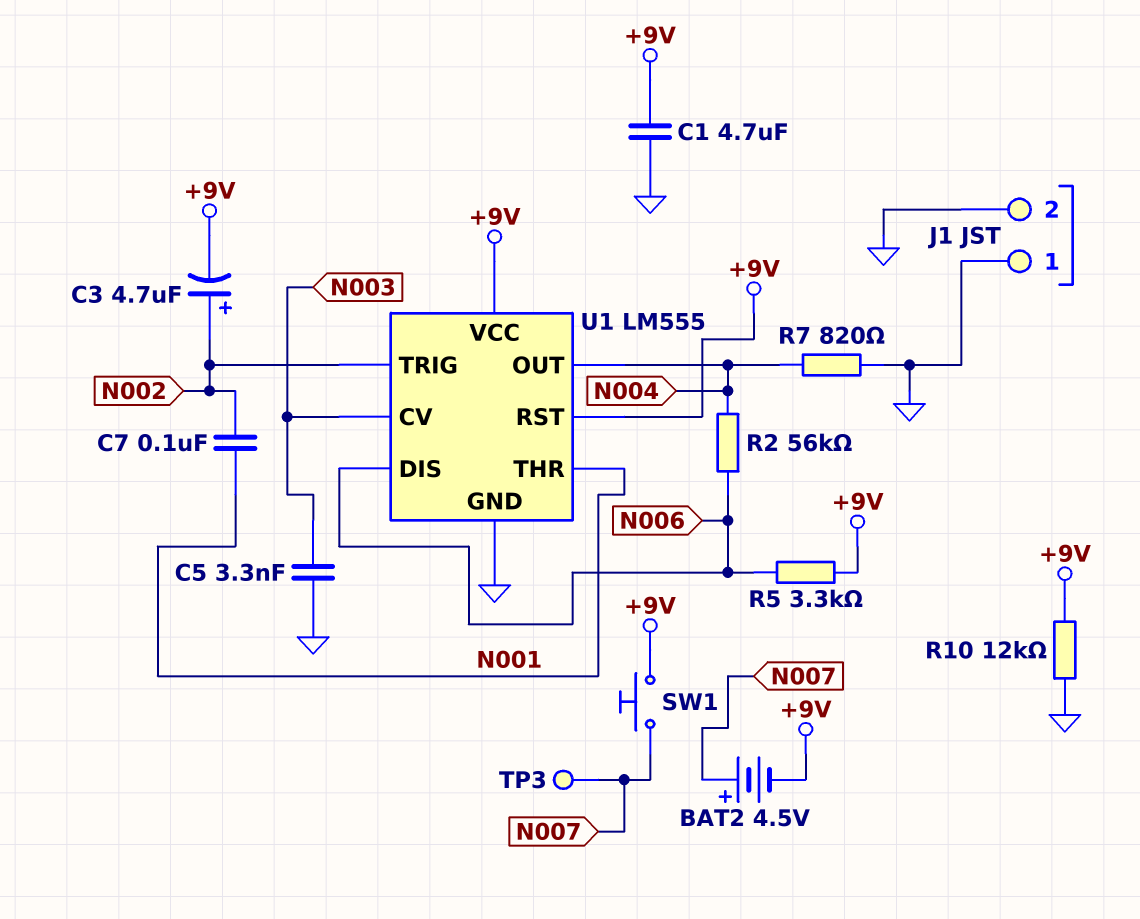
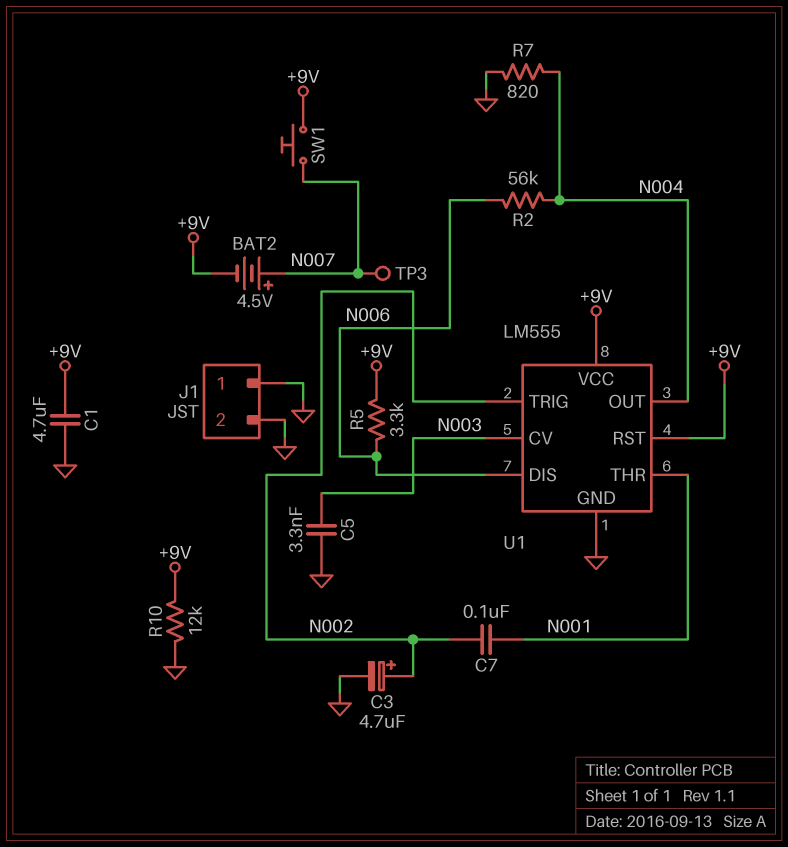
C3: 4.7uF (plus N002, minus +9V) -> 4.7uF (plus N002, minus GND)

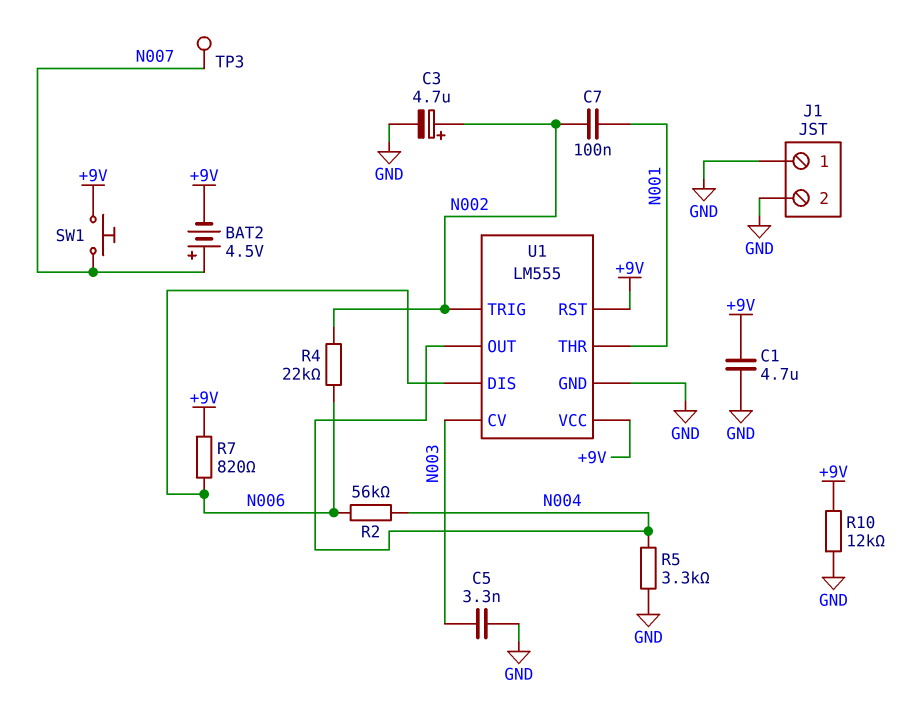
R4: none -> 22k (N002, N006)
R5: 3.3k (+9V, N006) -> 3.3k (GND, N004)
R7: 820 (GND, N004) -> 820 (+9V, N006)

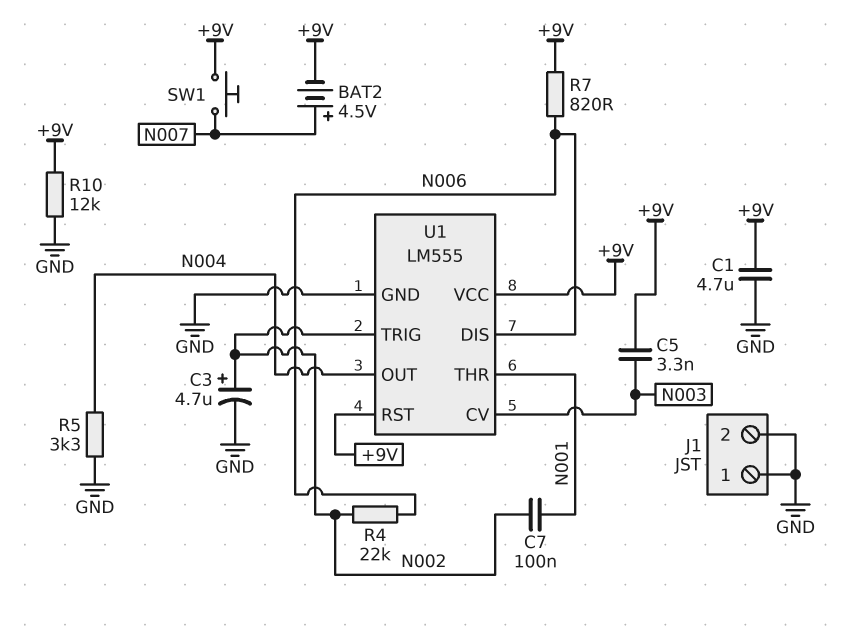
C5: 3.3nF (GND, N003) -> 3.3nF (+9V, N003)
R2: 56k (N004, N006) -> none
TP3: test point (N007) -> none

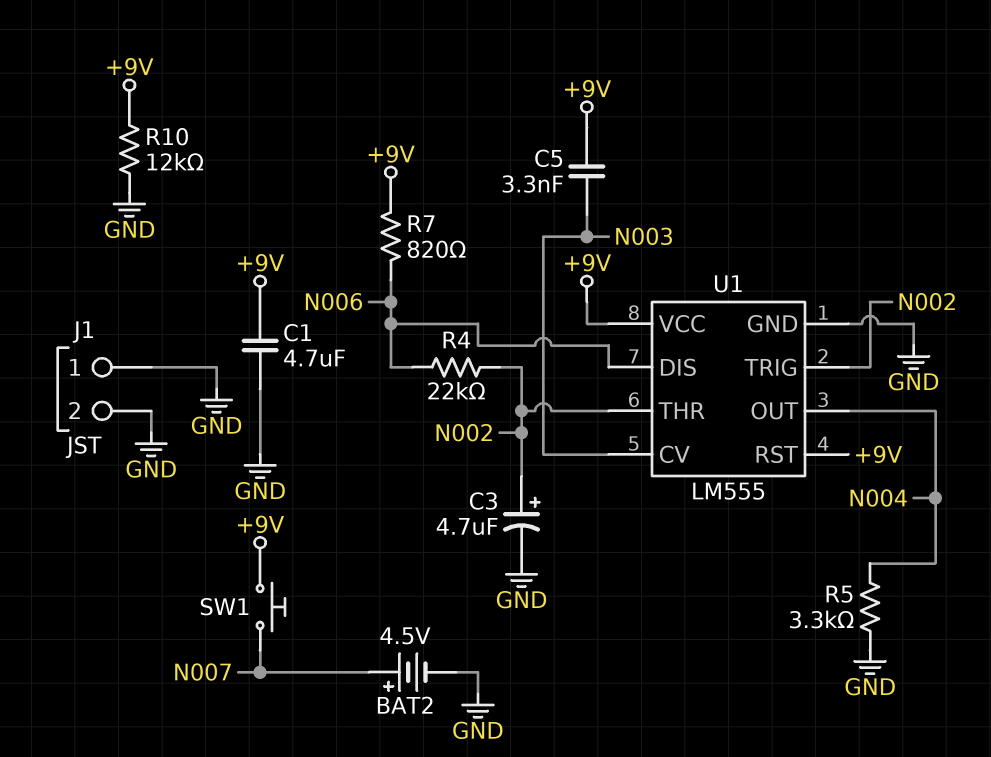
BAT2: 4.5V (plus N007, minus +9V) -> 4.5V (plus N007, minus GND)
C7: 100nF (N001, N002) -> none
U1 pin THR: N001 -> N002

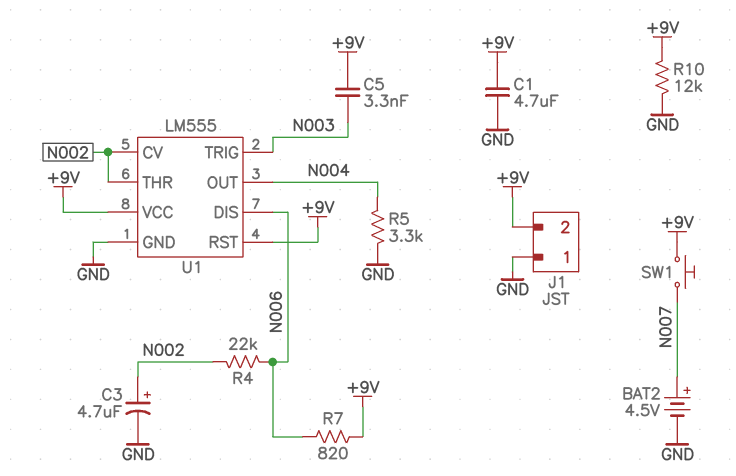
J1 pin 2: GND -> +9V
U1 pin CV: N003 -> N002
U1 pin TRIG: N002 -> N003

